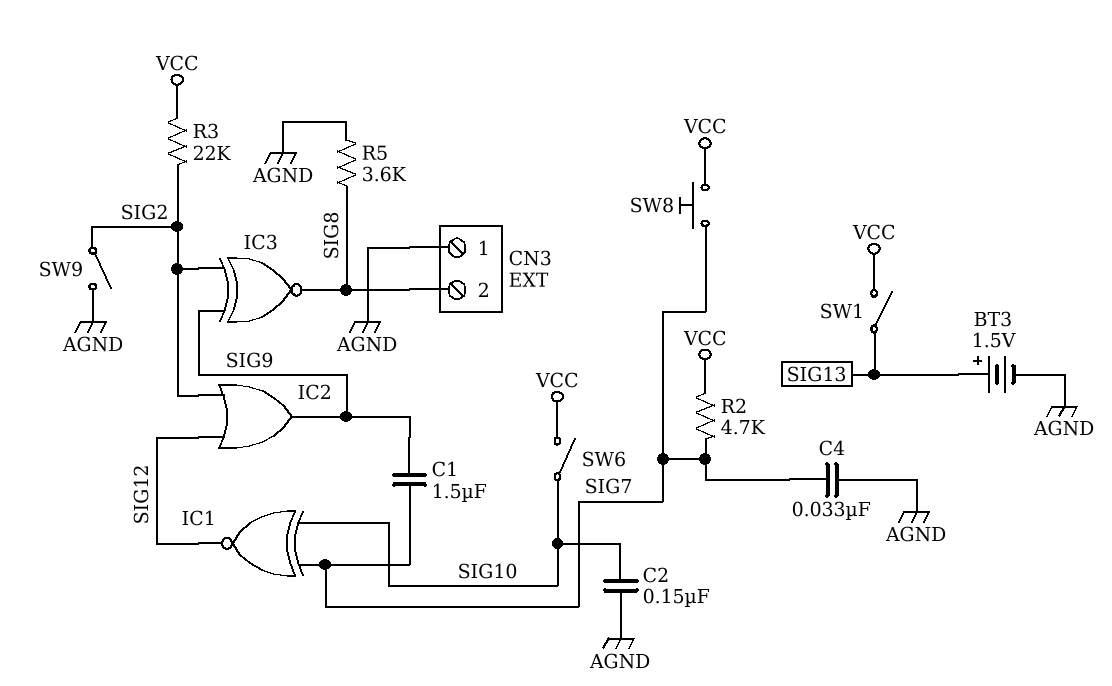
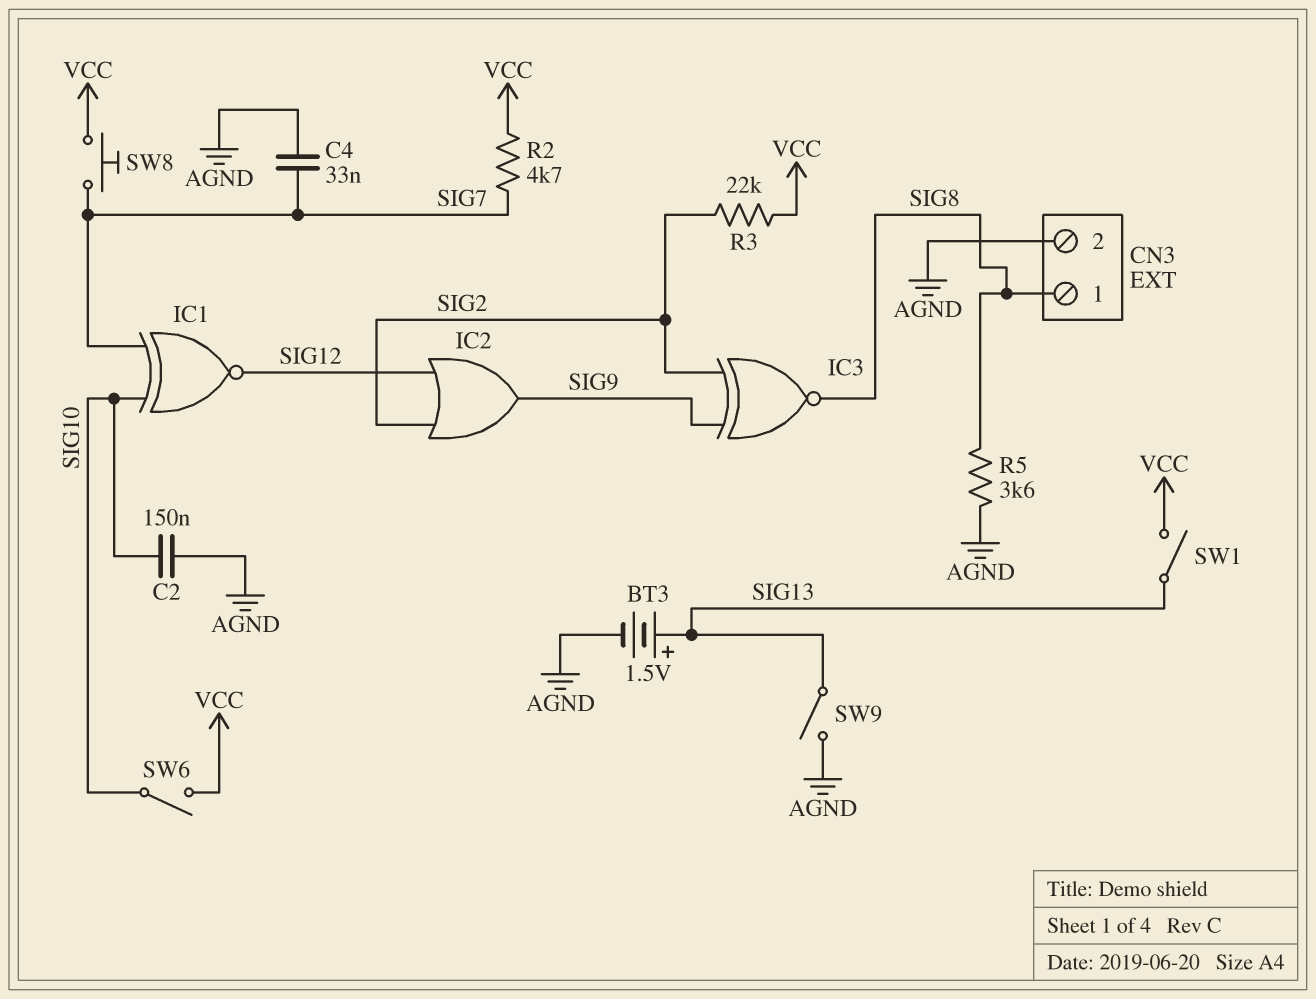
C1: 1.5uF (SIG7, SIG9) -> none
CN3 pin 1: AGND -> SIG8
CN3 pin 2: SIG8 -> AGND
SW9: switch (AGND, SIG2) -> switch (AGND, SIG13)

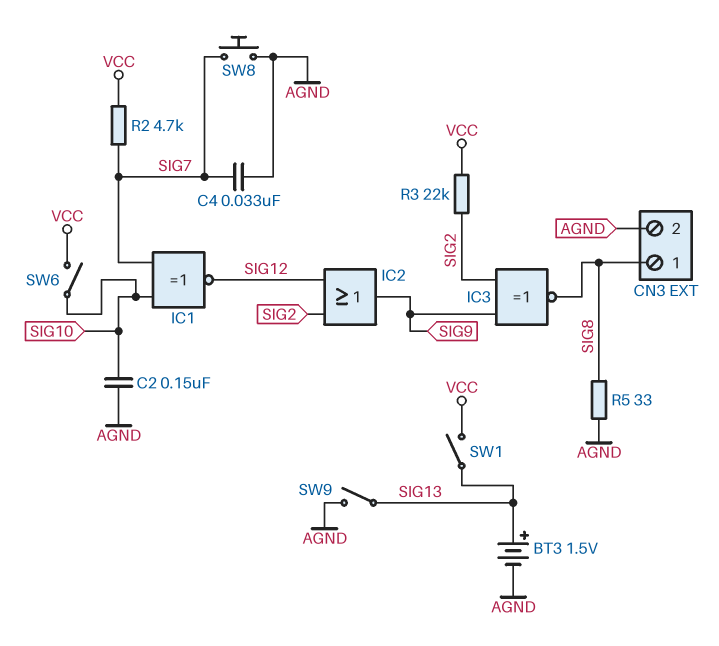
R5: 3.6k (AGND, SIG8) -> 33 (AGND, SIG8)
SW8: button (SIG7, VCC) -> button (AGND, SIG7)

